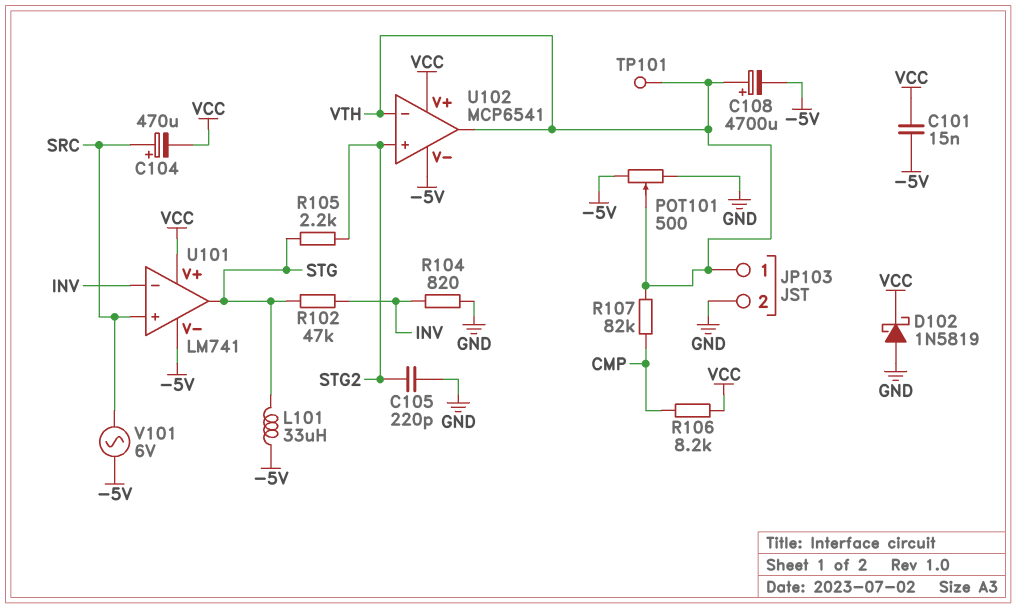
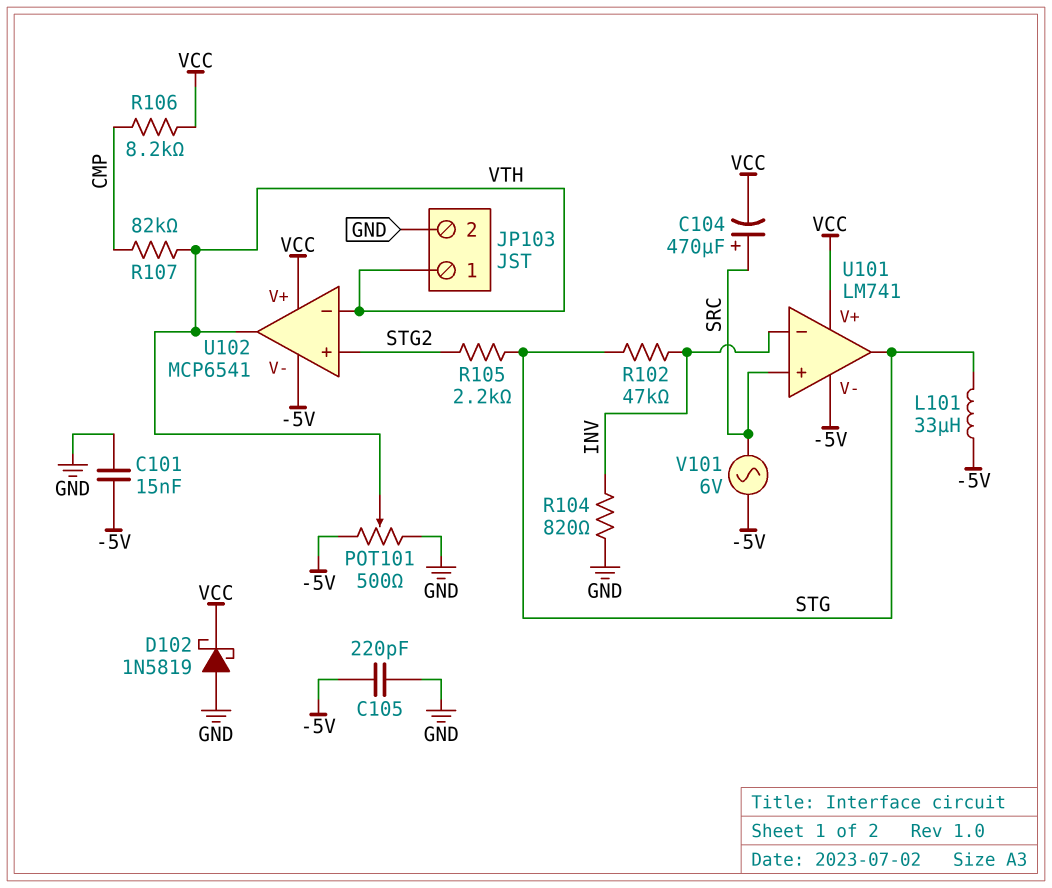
C101: 15nF (-5V, VCC) -> 15nF (-5V, GND)
C105: 220pF (GND, STG2) -> 220pF (-5V, GND)
C108: 4700uF (plus VTH, minus -5V) -> none
TP101: test point (VTH) -> none

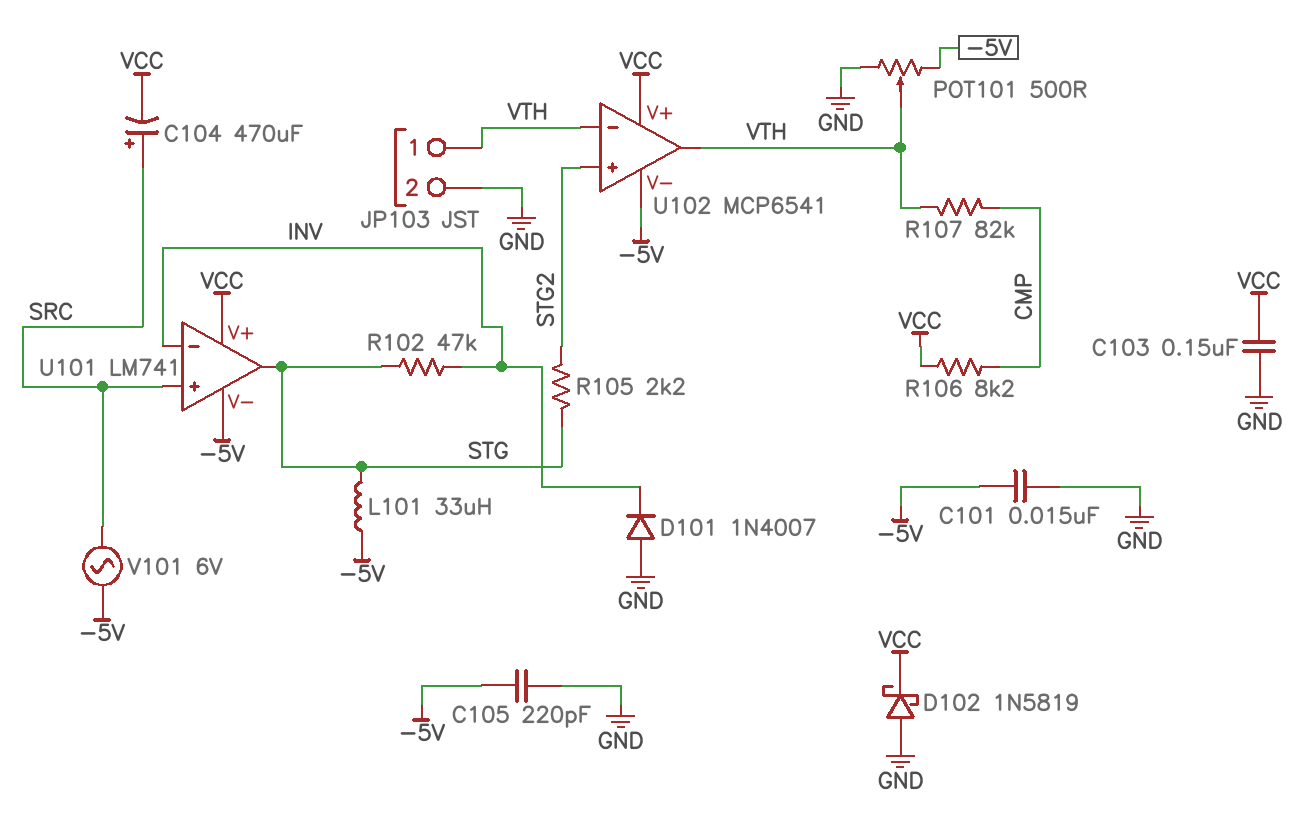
C103: none -> 150nF (GND, VCC)
D101: none -> diode 1N4007 (A GND, K INV)
R104: 820 (GND, INV) -> none

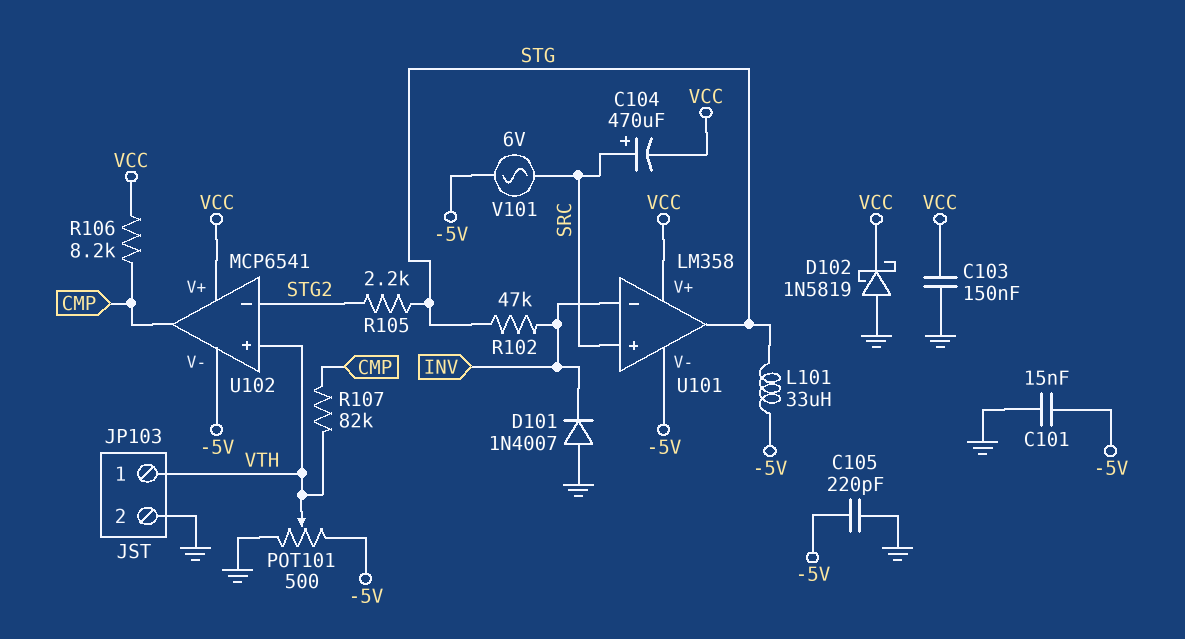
U101: LM741 -> LM358
U102 pin in+: STG2 -> VTH
U102 pin in-: VTH -> STG2
U102 pin out: VTH -> CMP

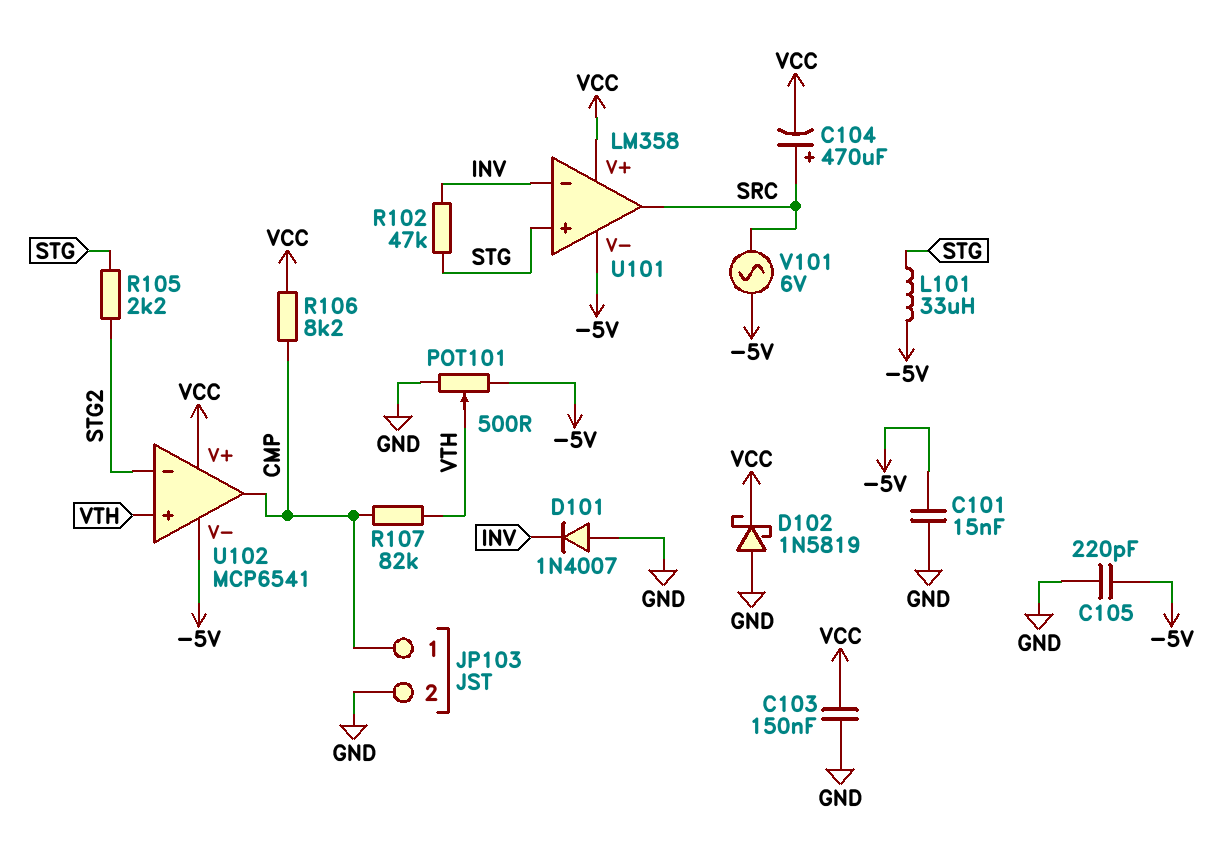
JP103 pin 1: VTH -> CMP
U101 pin in+: SRC -> STG
U101 pin out: STG -> SRC

